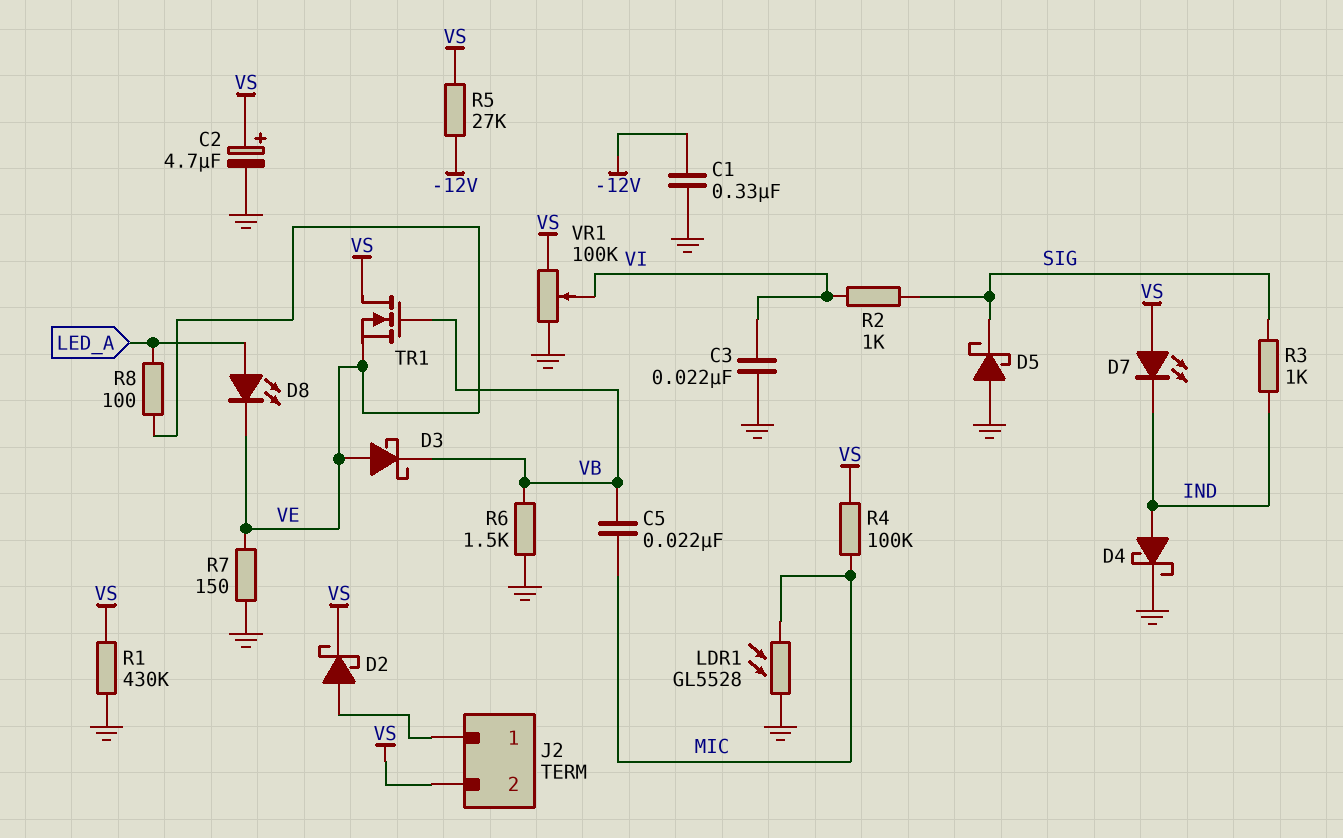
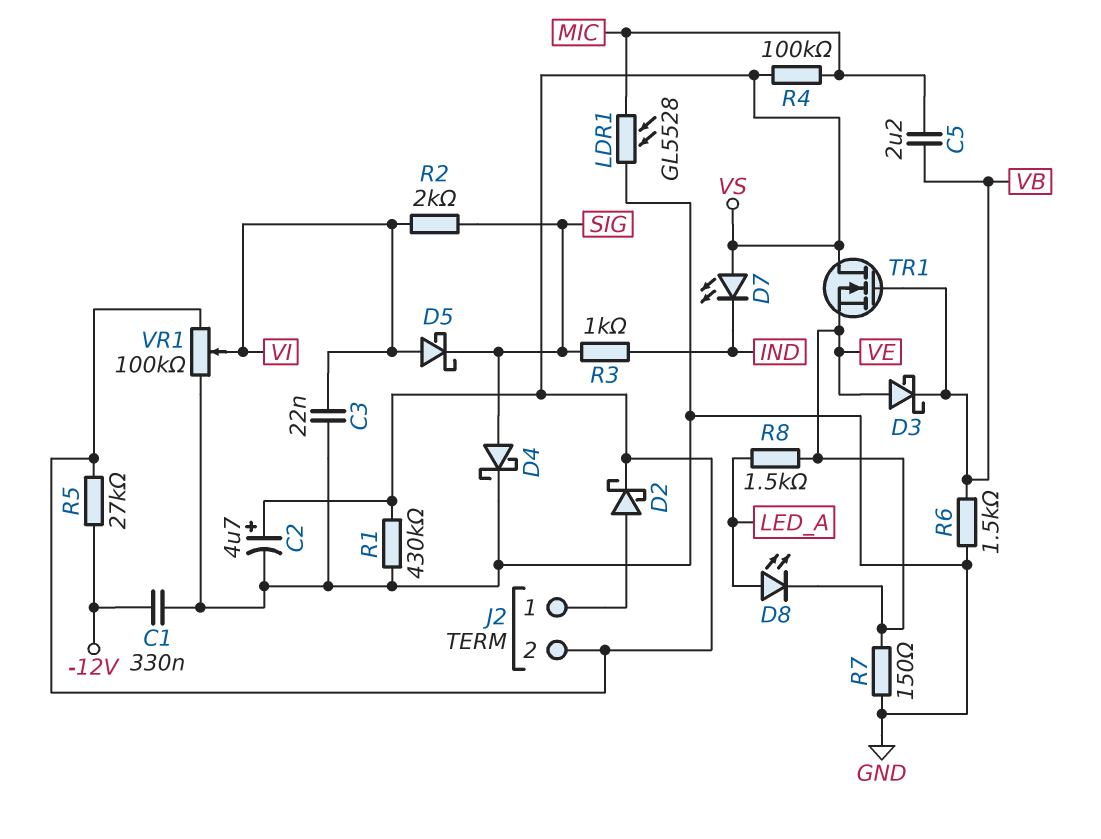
C5: 22nF (MIC, VB) -> 2.2uF (MIC, VB)
D4: schottky (A IND, K GND) -> schottky (A SIG, K GND)
D5: schottky (A GND, K SIG) -> schottky (A VI, K SIG)
R2: 1k (SIG, VI) -> 2k (SIG, VI)
R8: 100 (LED_A, VE) -> 1.5k (LED_A, VE)

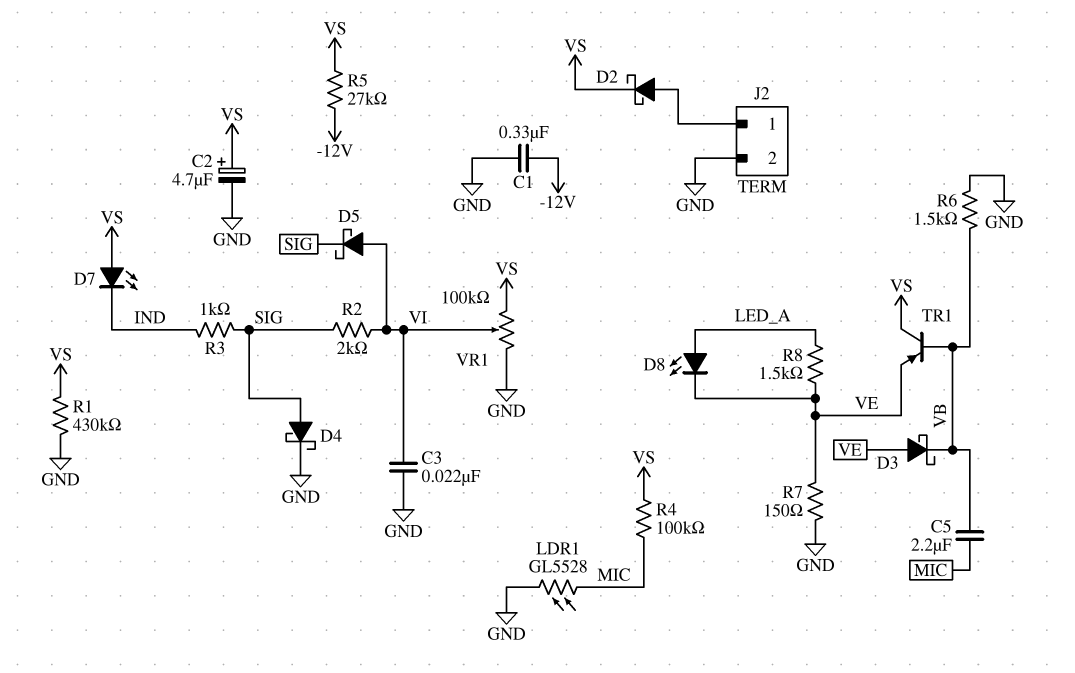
J2 pin 2: VS -> GND
TR1: NMOS (G VB, D VS, S VE) -> PNP (B VB, C VS, E VE)

